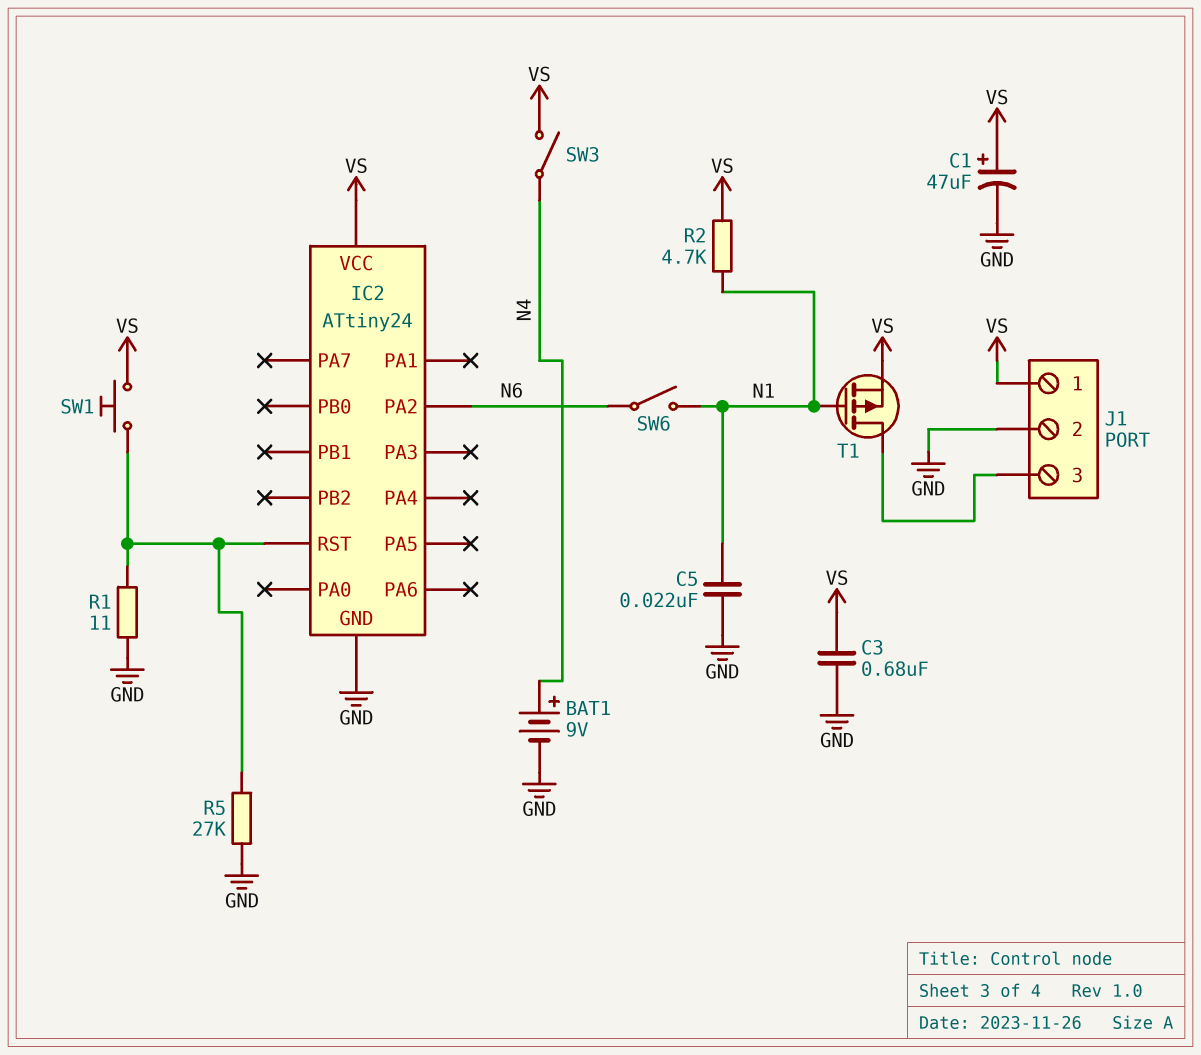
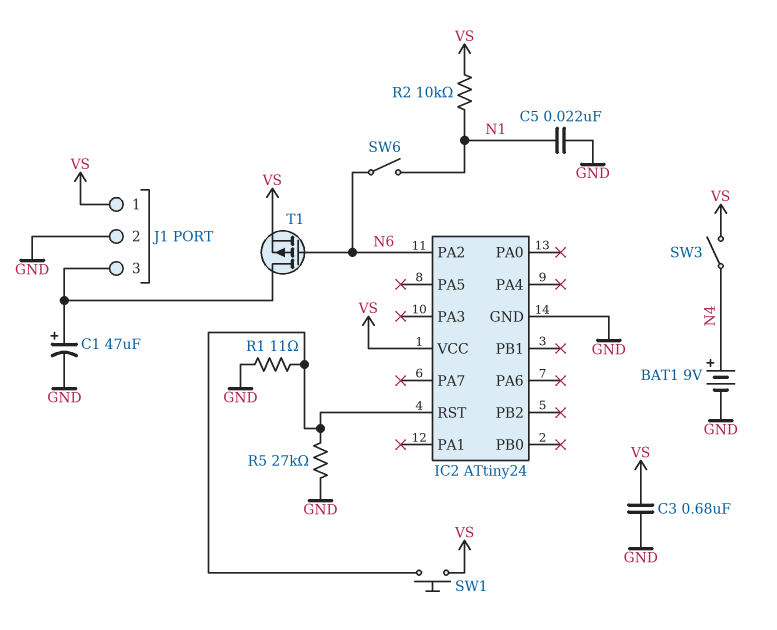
C1: 47uF (plus VS, minus GND) -> 47uF (plus J1/3, minus GND)
R2: 4.7k (N1, VS) -> 10k (N1, VS)
T1: PMOS (G N1, D J1/3, S VS) -> PMOS (G N6, D J1/3, S VS)

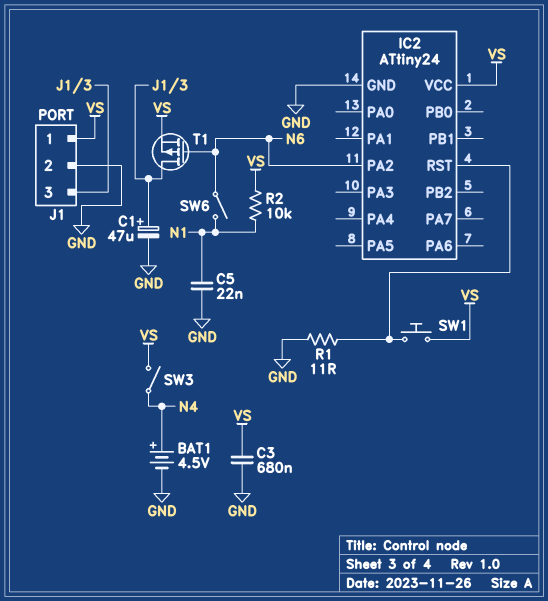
BAT1: 9V (plus N4, minus GND) -> 4.5V (plus N4, minus GND)
R5: 27k (GND, IC2/RST) -> none

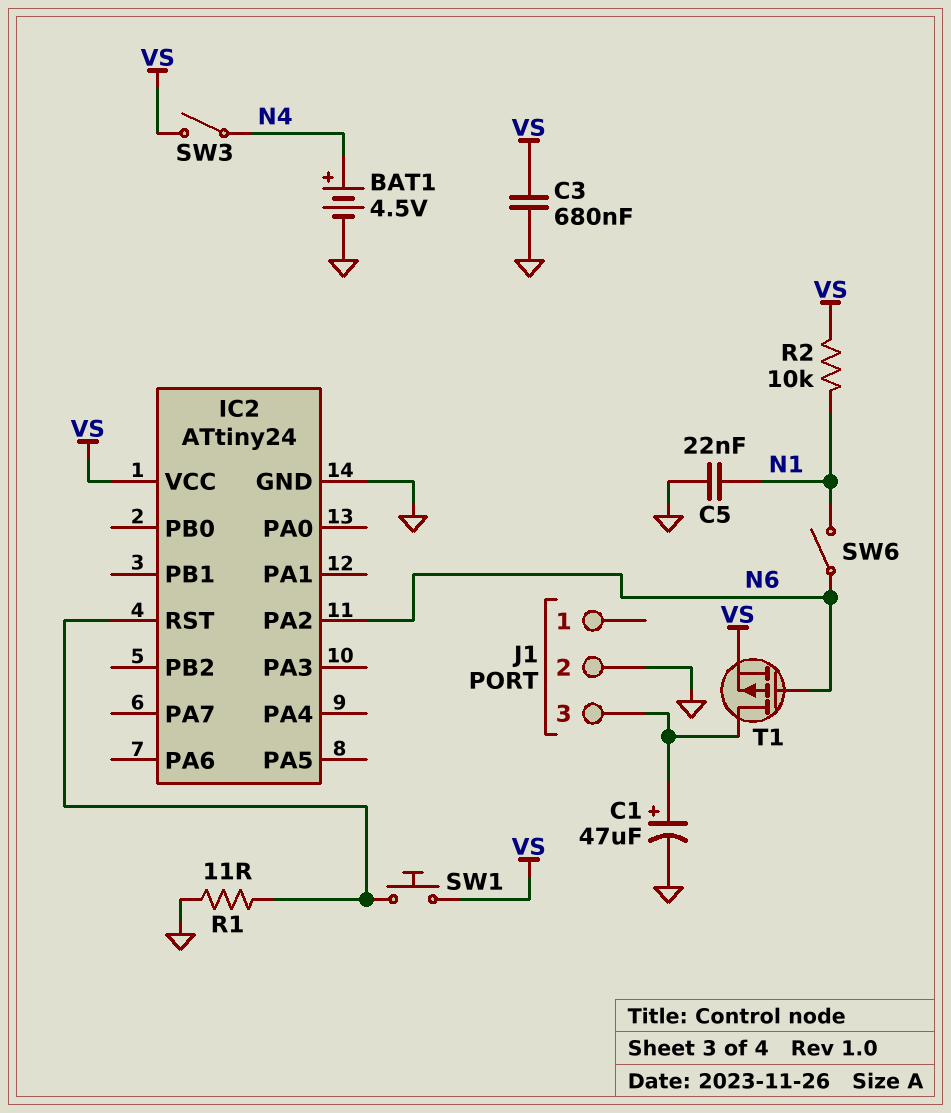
J1 pin 1: VS -> none

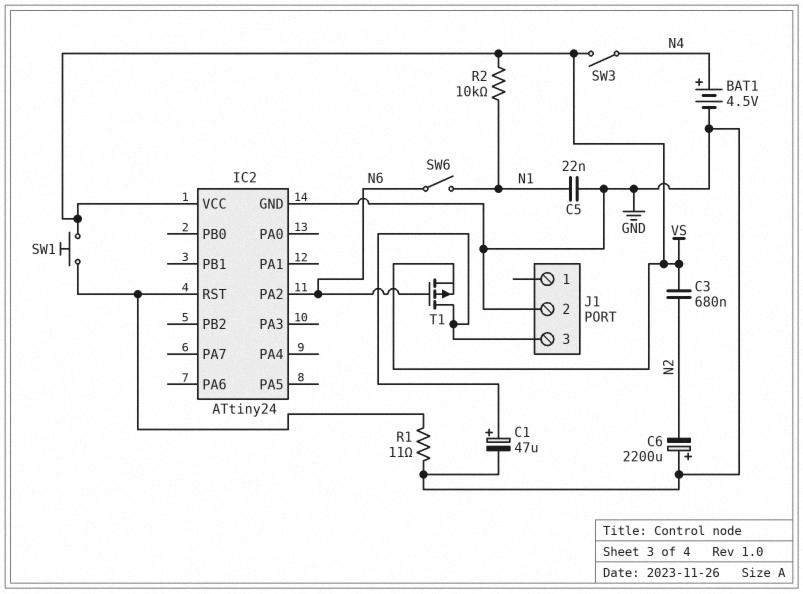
C3: 680nF (GND, VS) -> 680nF (N2, VS)
C6: none -> 2200uF (plus GND, minus N2)

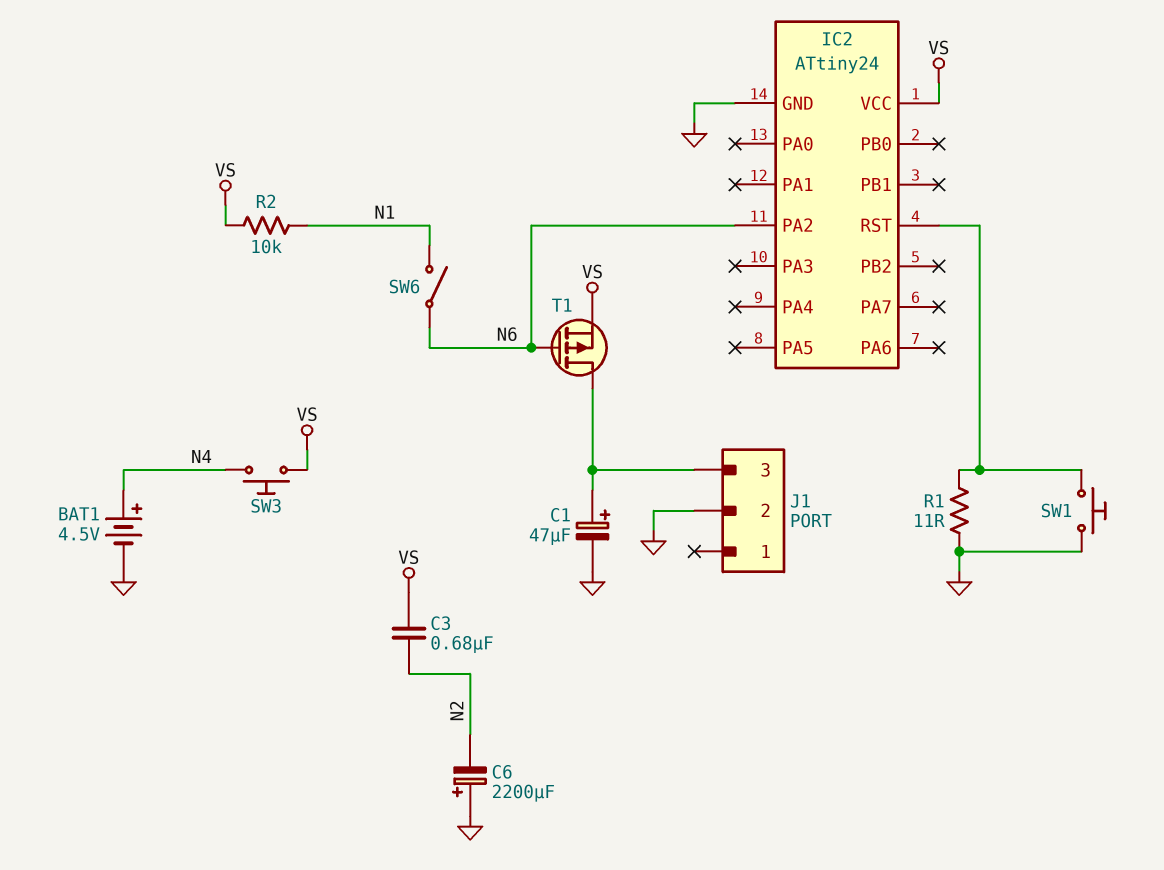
C5: 22nF (GND, N1) -> none
SW1: button (IC2/RST, VS) -> button (GND, IC2/RST)
SW3: switch (N4, VS) -> button (N4, VS)

